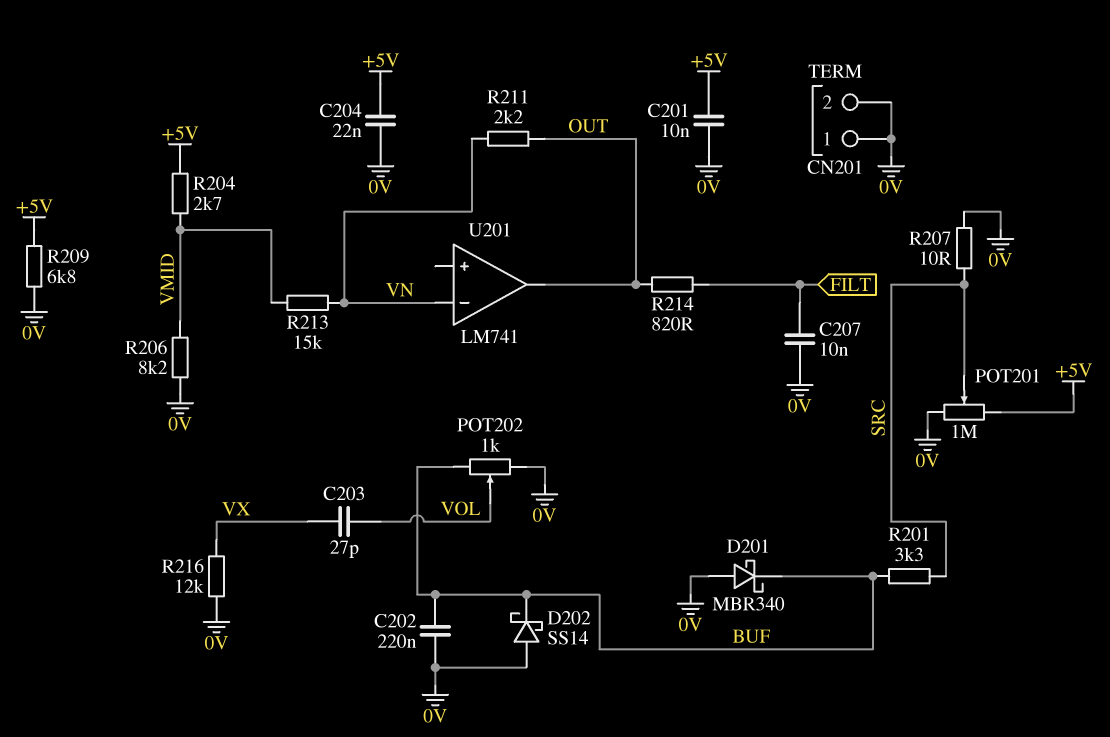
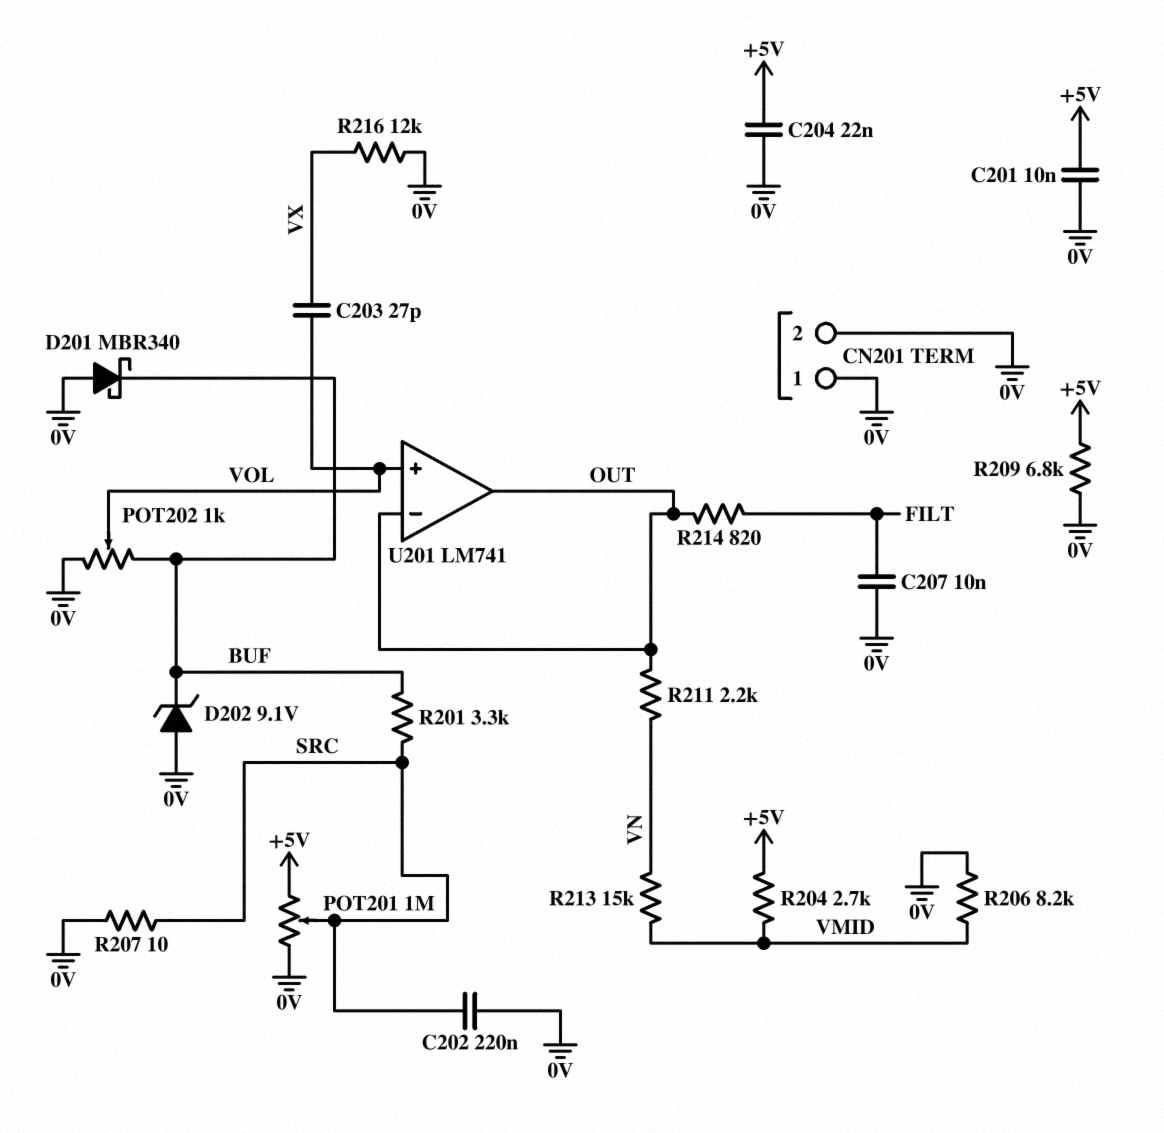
C202: 220nF (0V, BUF) -> 220nF (0V, SRC)
D202: schottky SS14 (A 0V, K BUF) -> zener 9.1V (A 0V, K BUF)
U201 pin in+: none -> VOL
U201 pin in-: VN -> OUT

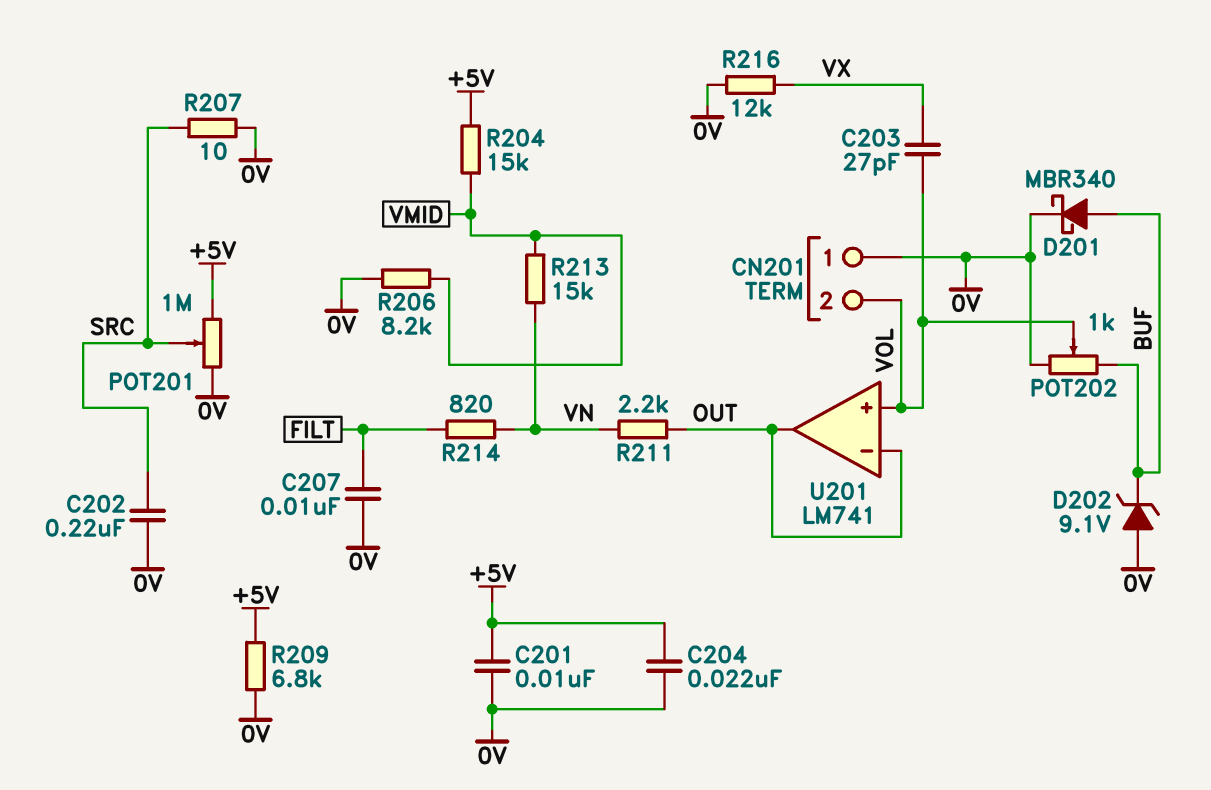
CN201 pin 2: 0V -> VOL
D201: schottky MBR340 (A 0V, K BUF) -> schottky MBR340 (A BUF, K 0V)
R201: 3.3k (BUF, SRC) -> none
R204: 2.7k (+5V, VMID) -> 15k (+5V, VMID)
R214: 820 (FILT, OUT) -> 820 (FILT, VN)

